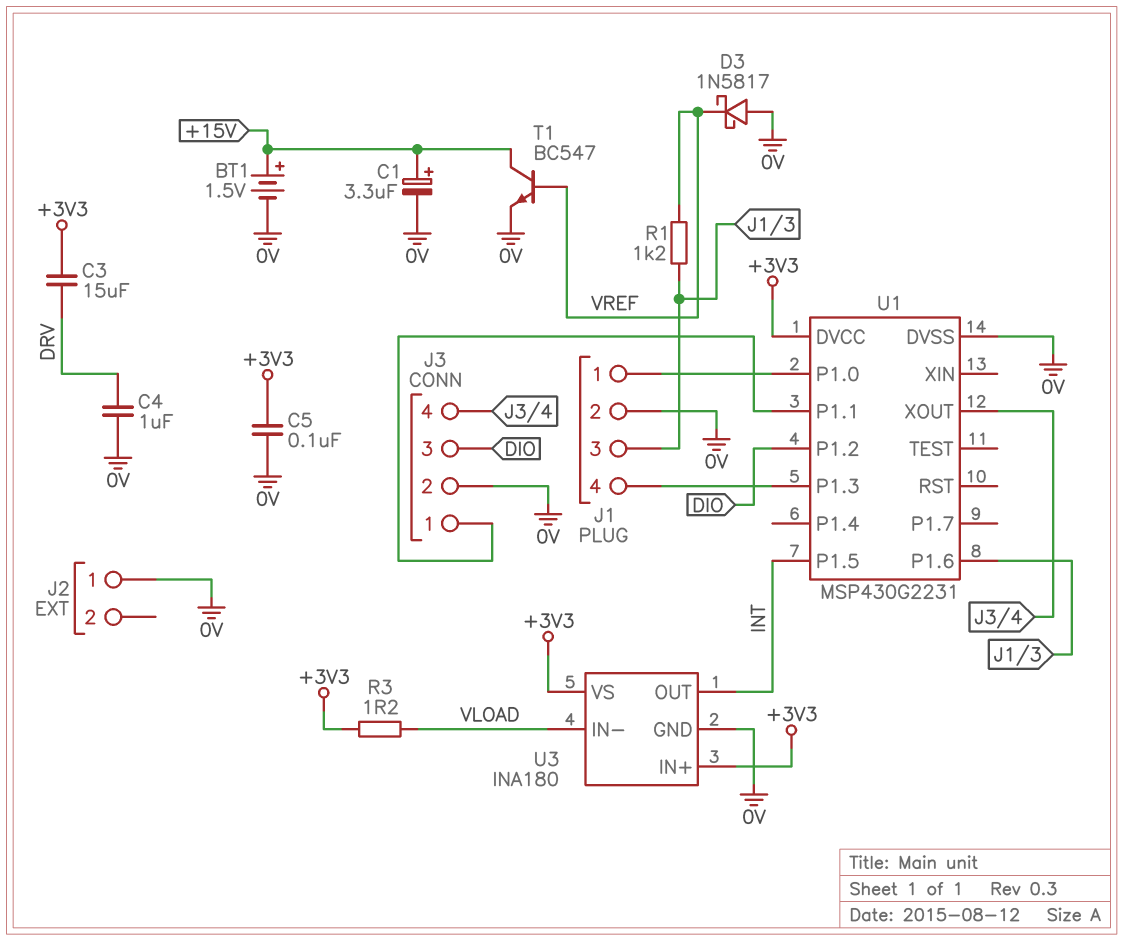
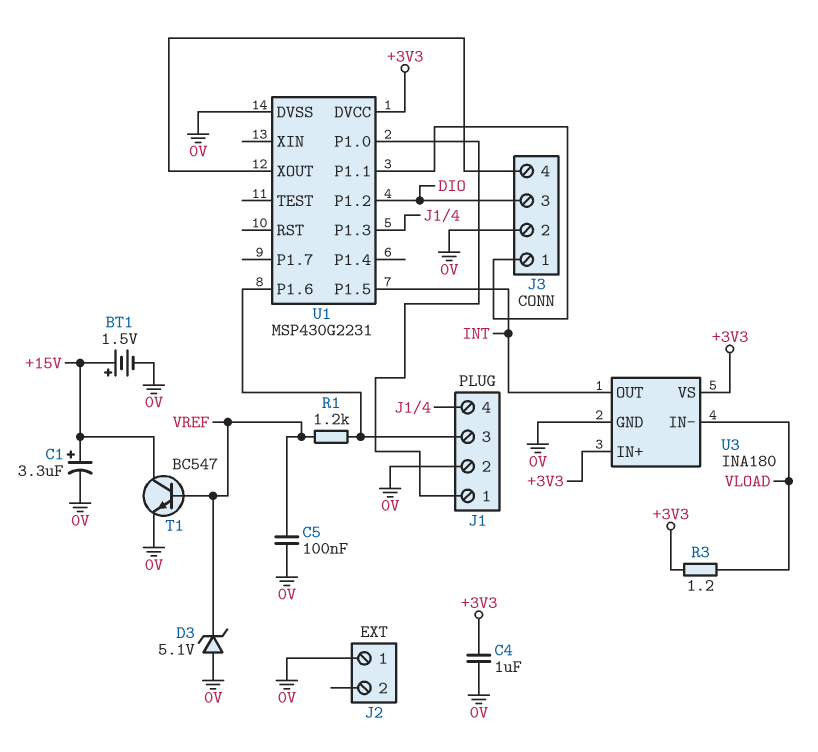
C3: 15uF (+3V3, DRV) -> none
C4: 1uF (0V, DRV) -> 1uF (+3V3, 0V)
C5: 100nF (+3V3, 0V) -> 100nF (0V, VREF)
D3: schottky 1N5817 (A 0V, K VREF) -> zener 5.1V (A 0V, K VREF)

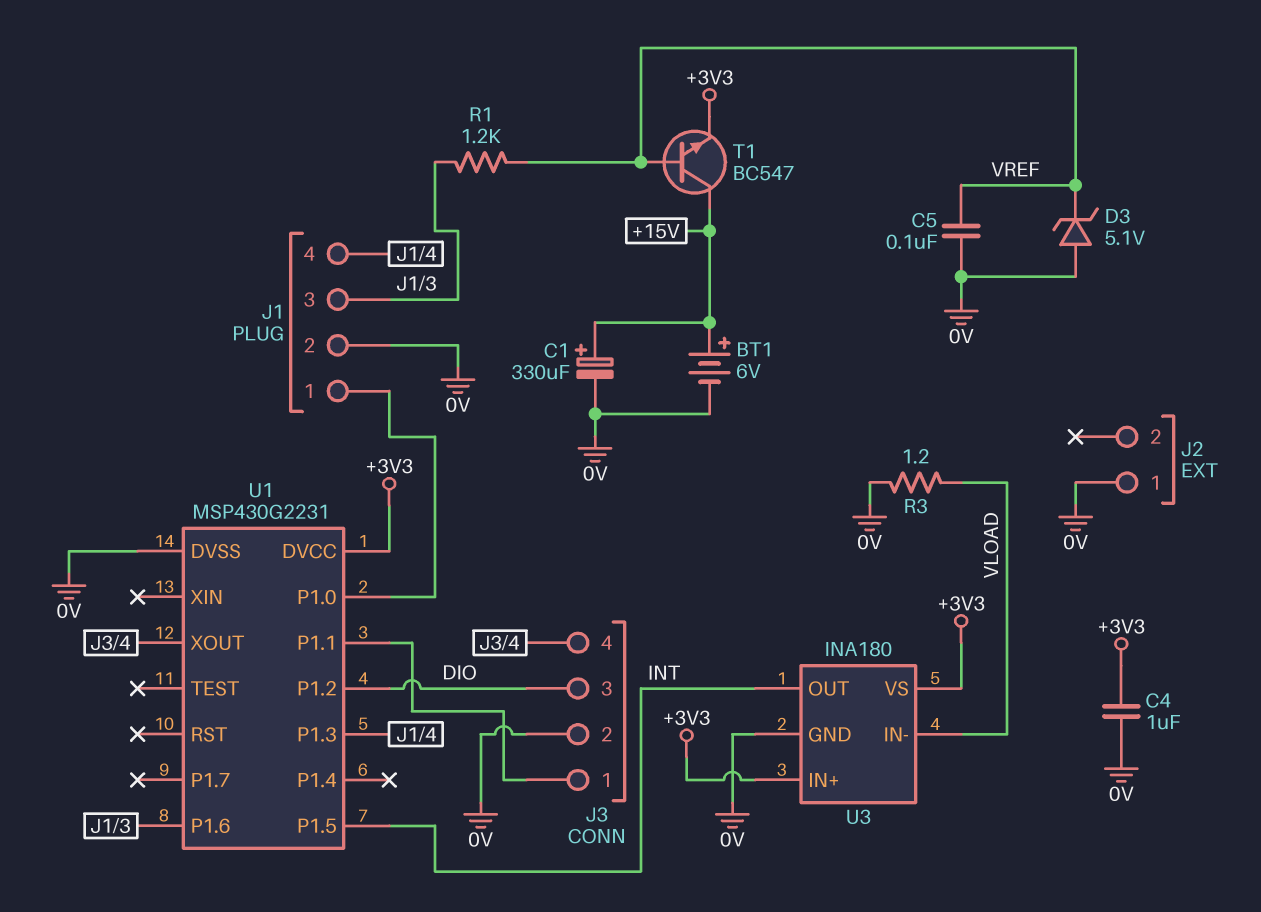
BT1: 1.5V (plus +15V, minus 0V) -> 6V (plus +15V, minus 0V)
C1: 3.3uF (plus +15V, minus 0V) -> 330uF (plus +15V, minus 0V)
R3: 1.2 (+3V3, VLOAD) -> 1.2 (0V, VLOAD)
T1: NPN BC547 (B VREF, C +15V, E 0V) -> NPN BC547 (B VREF, C +15V, E +3V3)

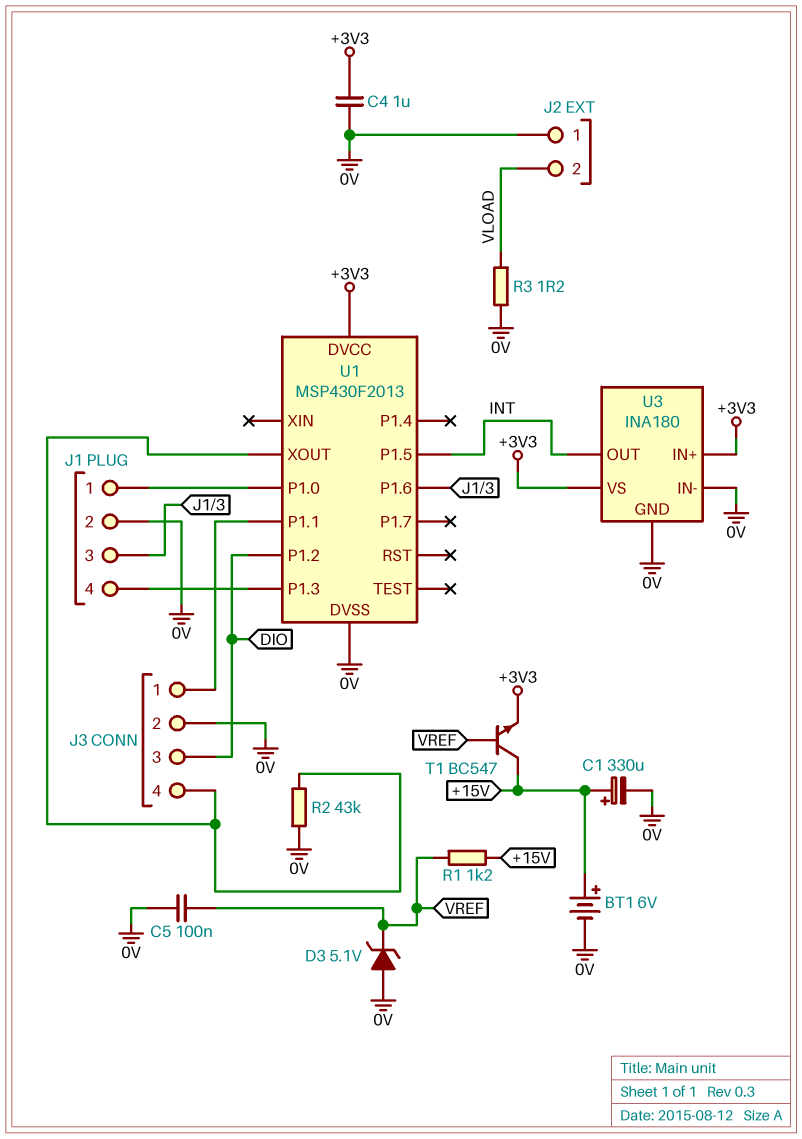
J2 pin 2: none -> VLOAD
R1: 1.2k (J1/3, VREF) -> 1.2k (+15V, VREF)
R2: none -> 43k (0V, J3/4)
U1: MSP430G2231 -> MSP430F2013
U3 pin IN-: VLOAD -> 0V

